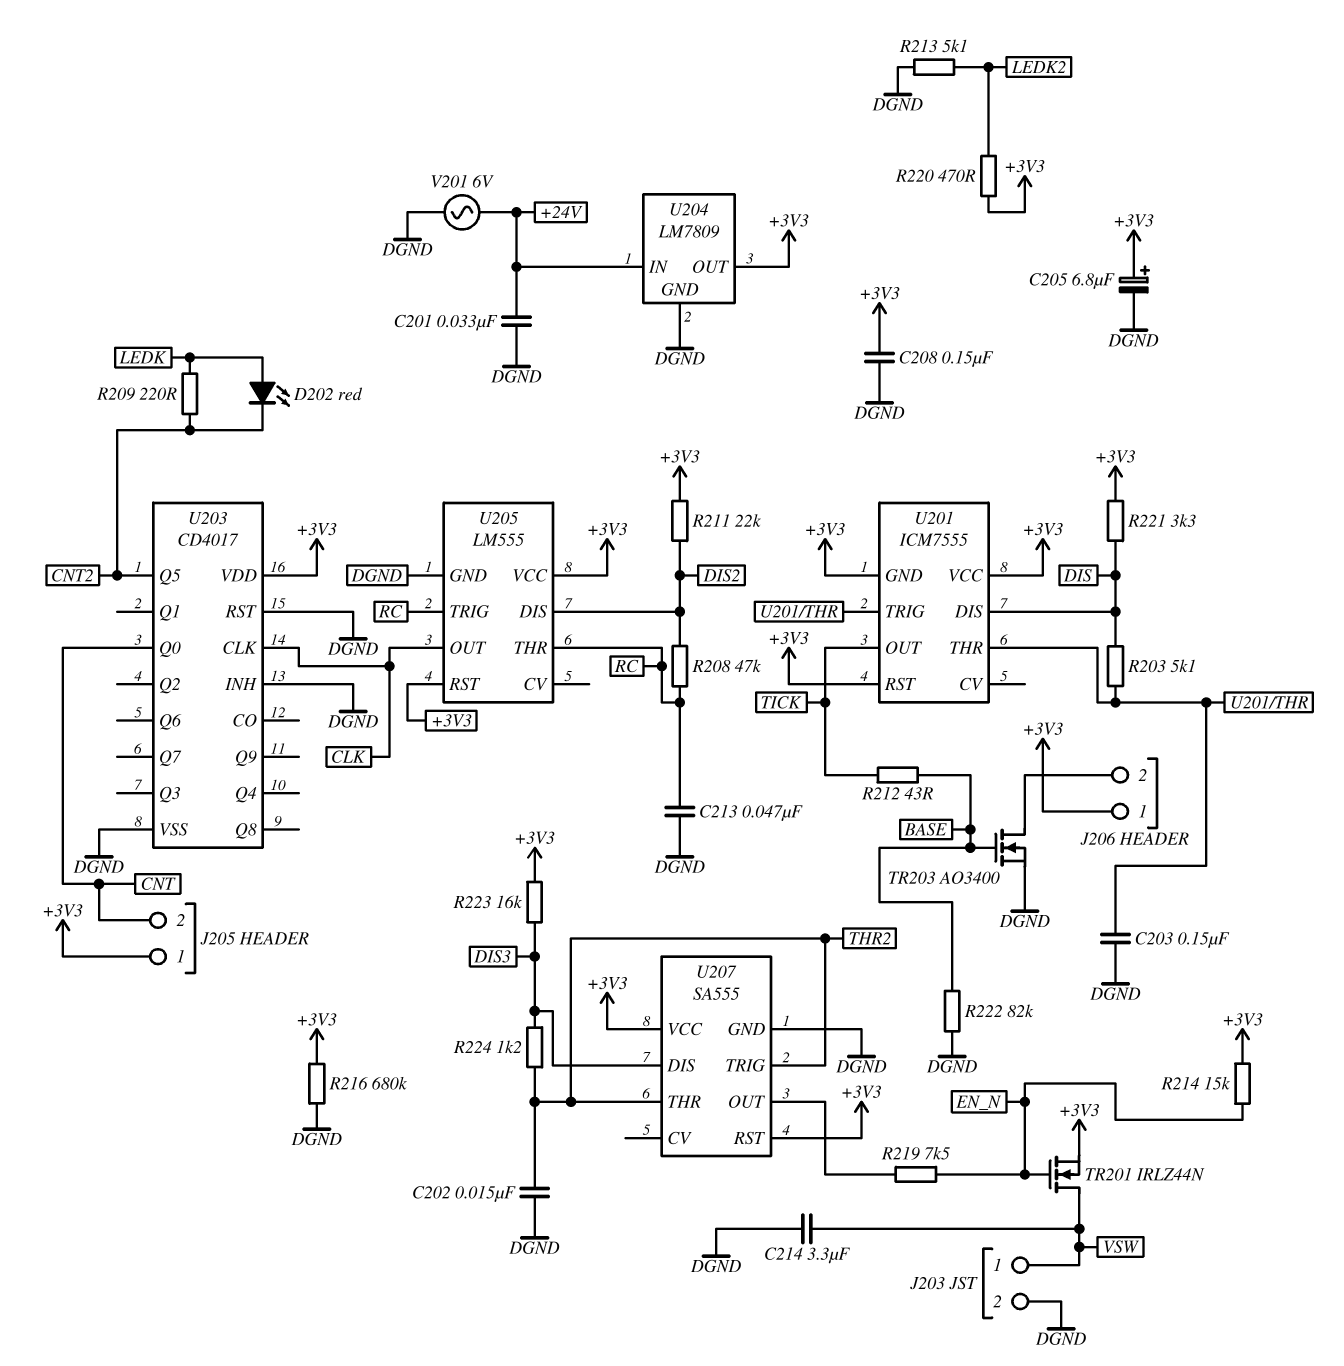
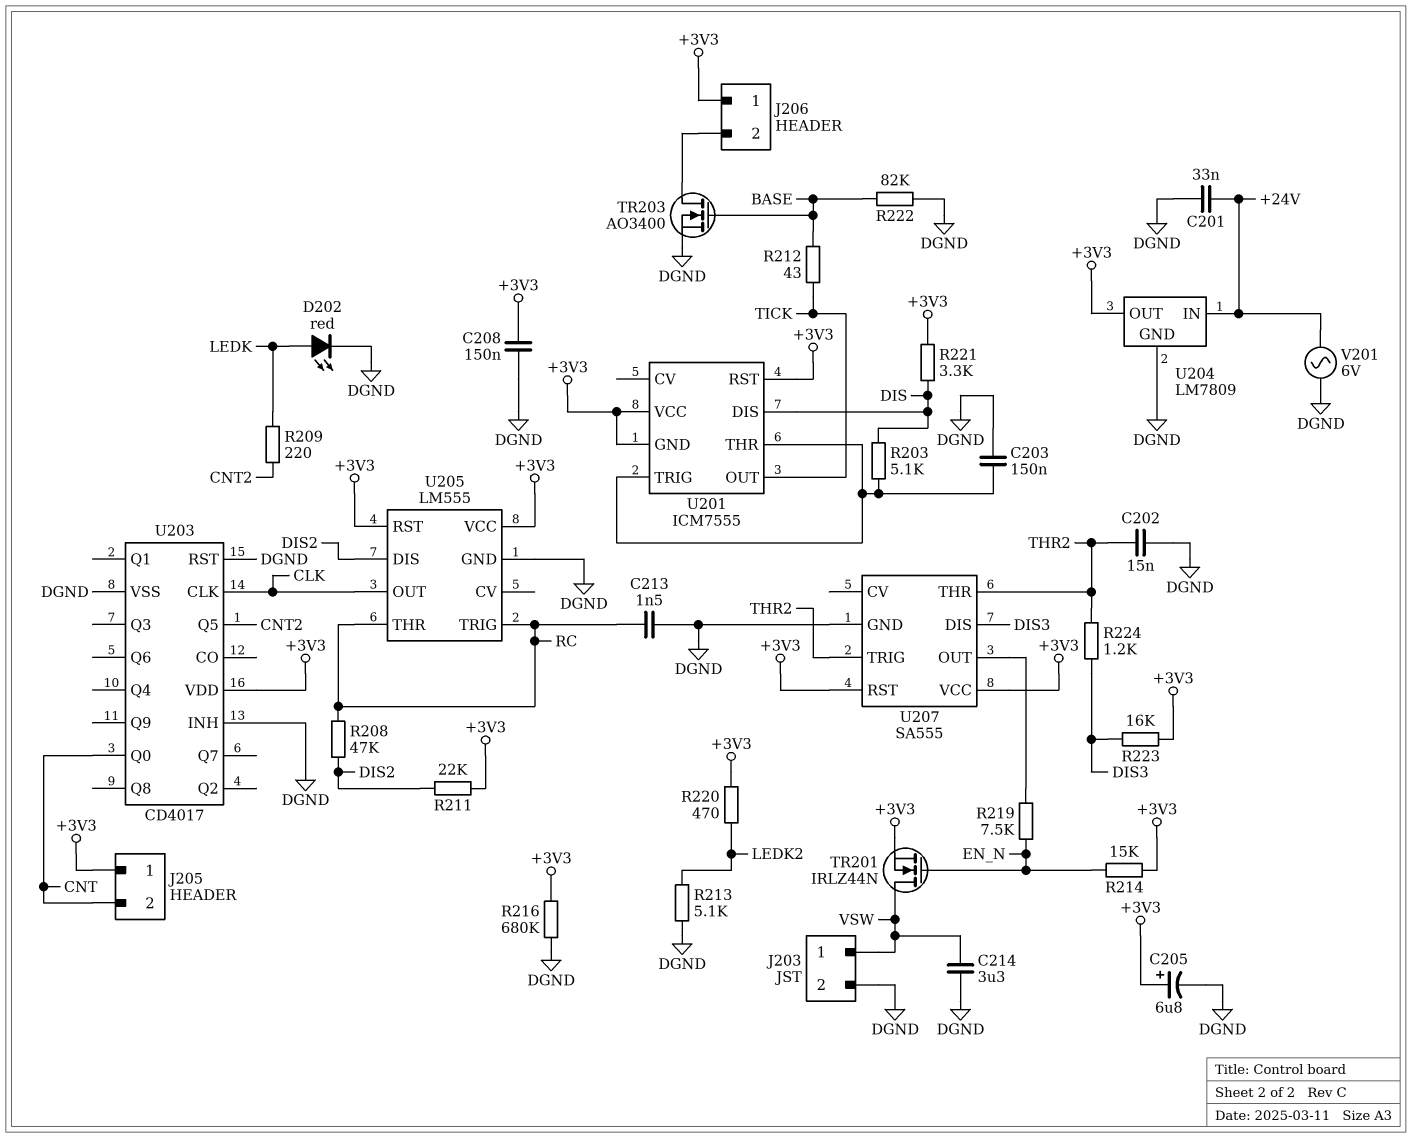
C213: 47nF (DGND, RC) -> 1.5nF (DGND, RC)
D202: LED red (A LEDK, K CNT2) -> LED red (A LEDK, K DGND)

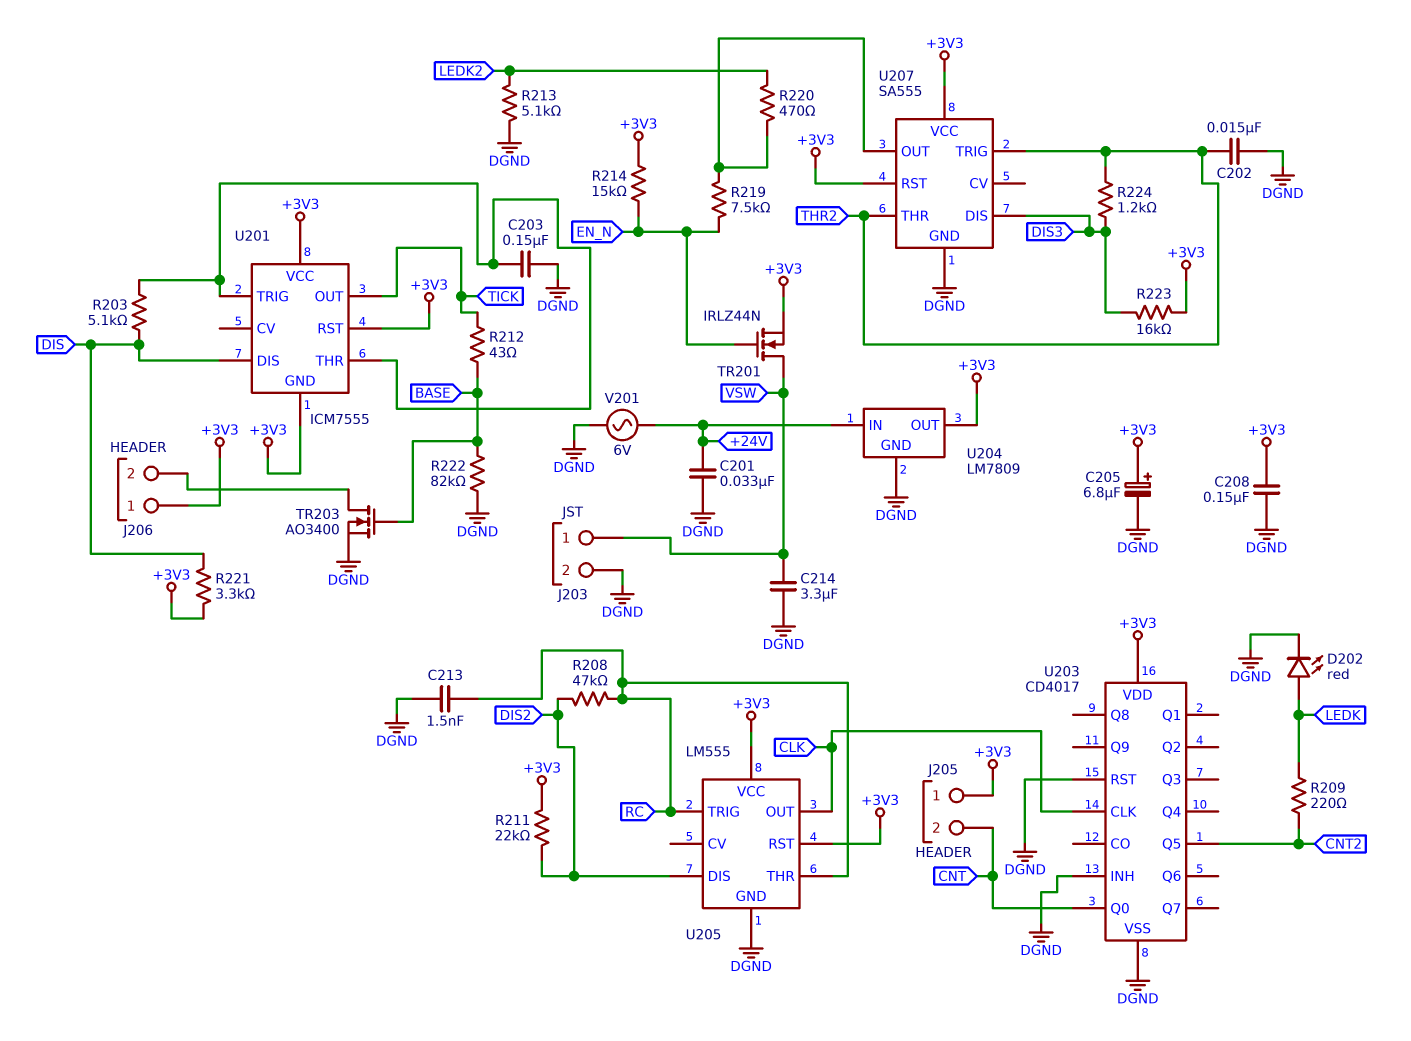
R216: 680k (+3V3, DGND) -> none
R220: 470 (+3V3, LEDK2) -> 470 (LEDK2, U207/OUT)

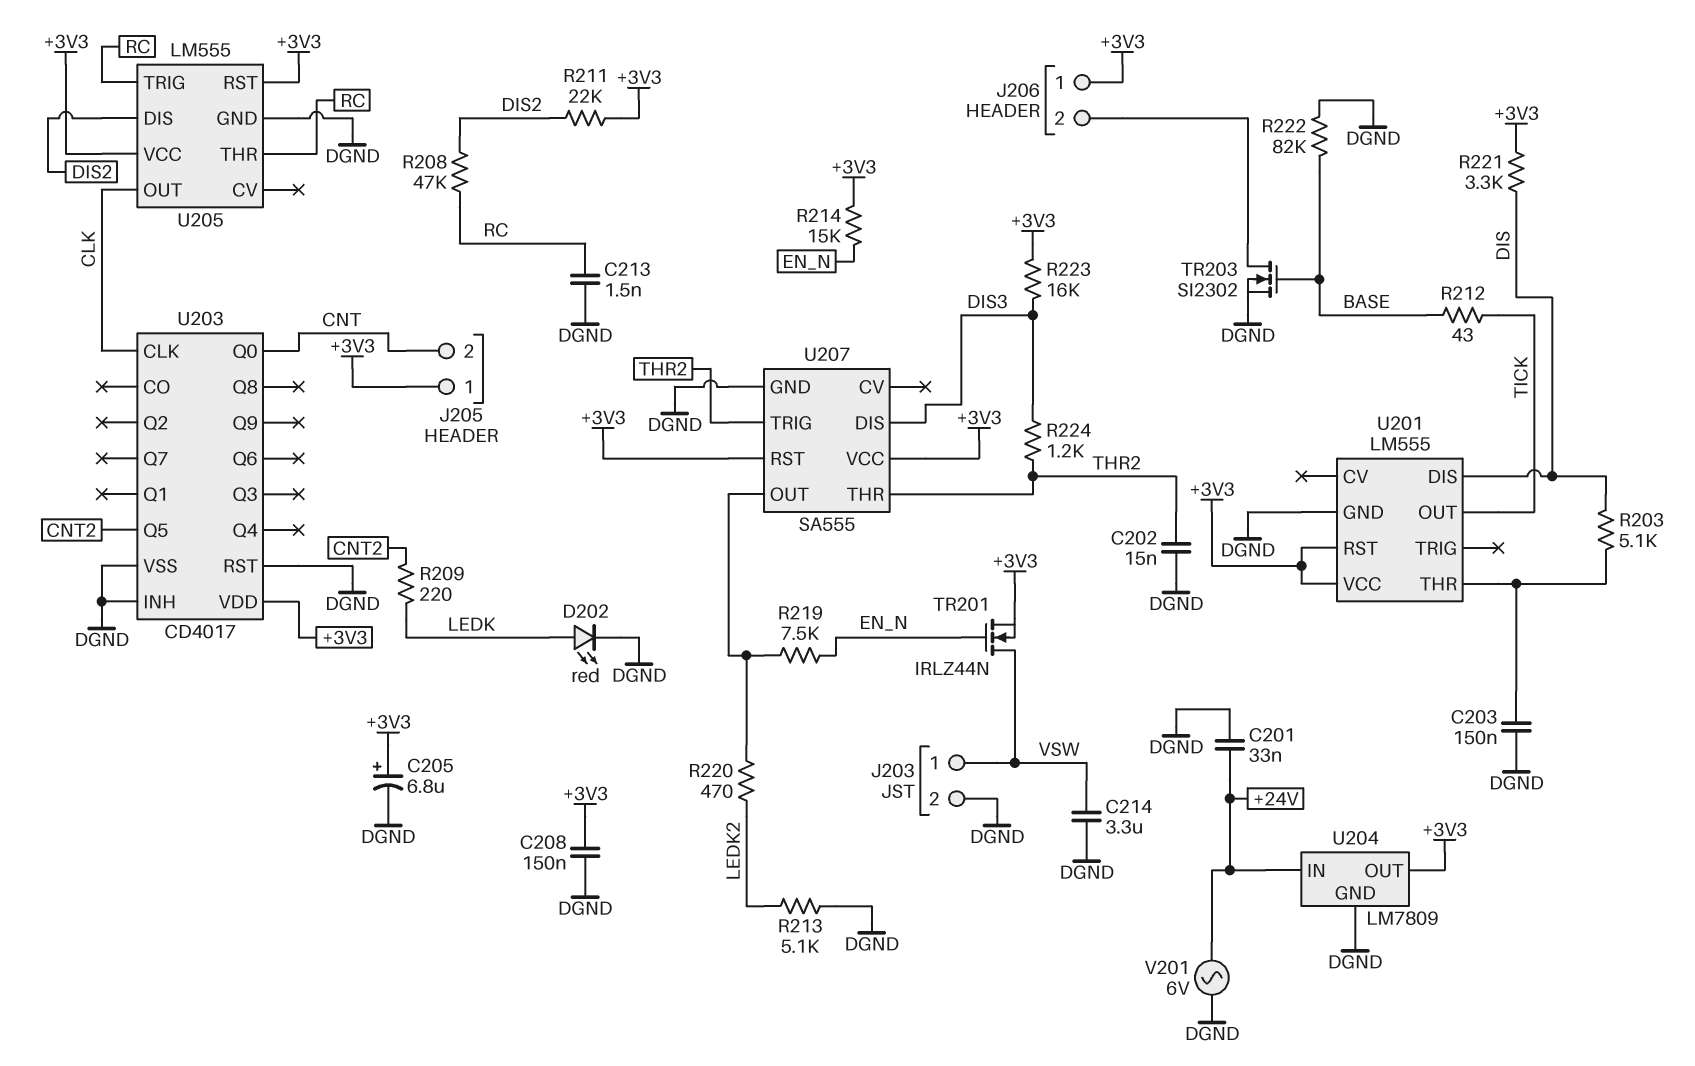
TR203: NMOS AO3400 (G BASE, D J206/2, S DGND) -> NMOS SI2302 (G BASE, D J206/2, S DGND)
U201: ICM7555 -> LM555
U201 pin GND: +3V3 -> DGND
U201 pin TRIG: U201/THR -> none

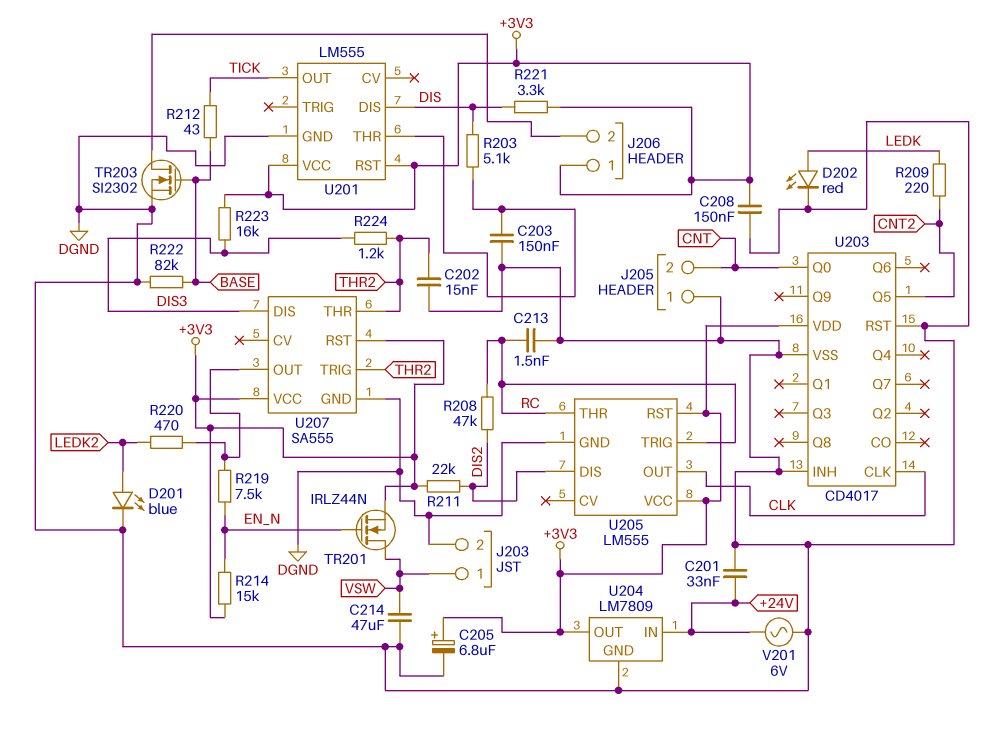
C214: 3.3uF (DGND, VSW) -> 47uF (DGND, VSW)
D201: none -> LED blue (A LEDK2, K DGND)
J205 pin 1: +3V3 -> DGND
R213: 5.1k (DGND, LEDK2) -> none

